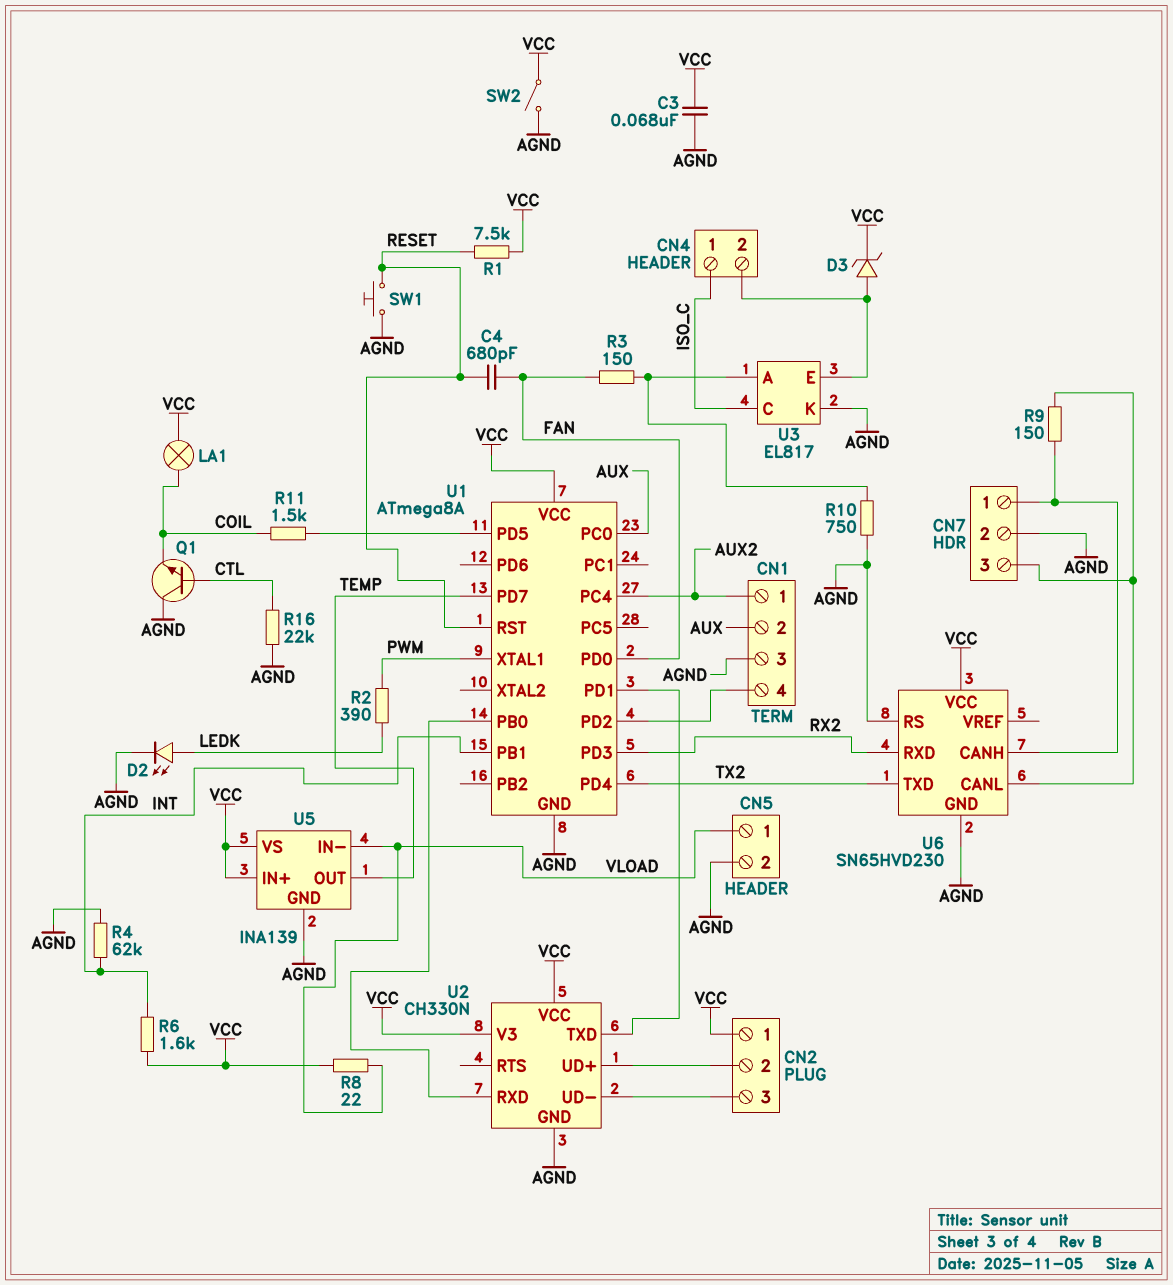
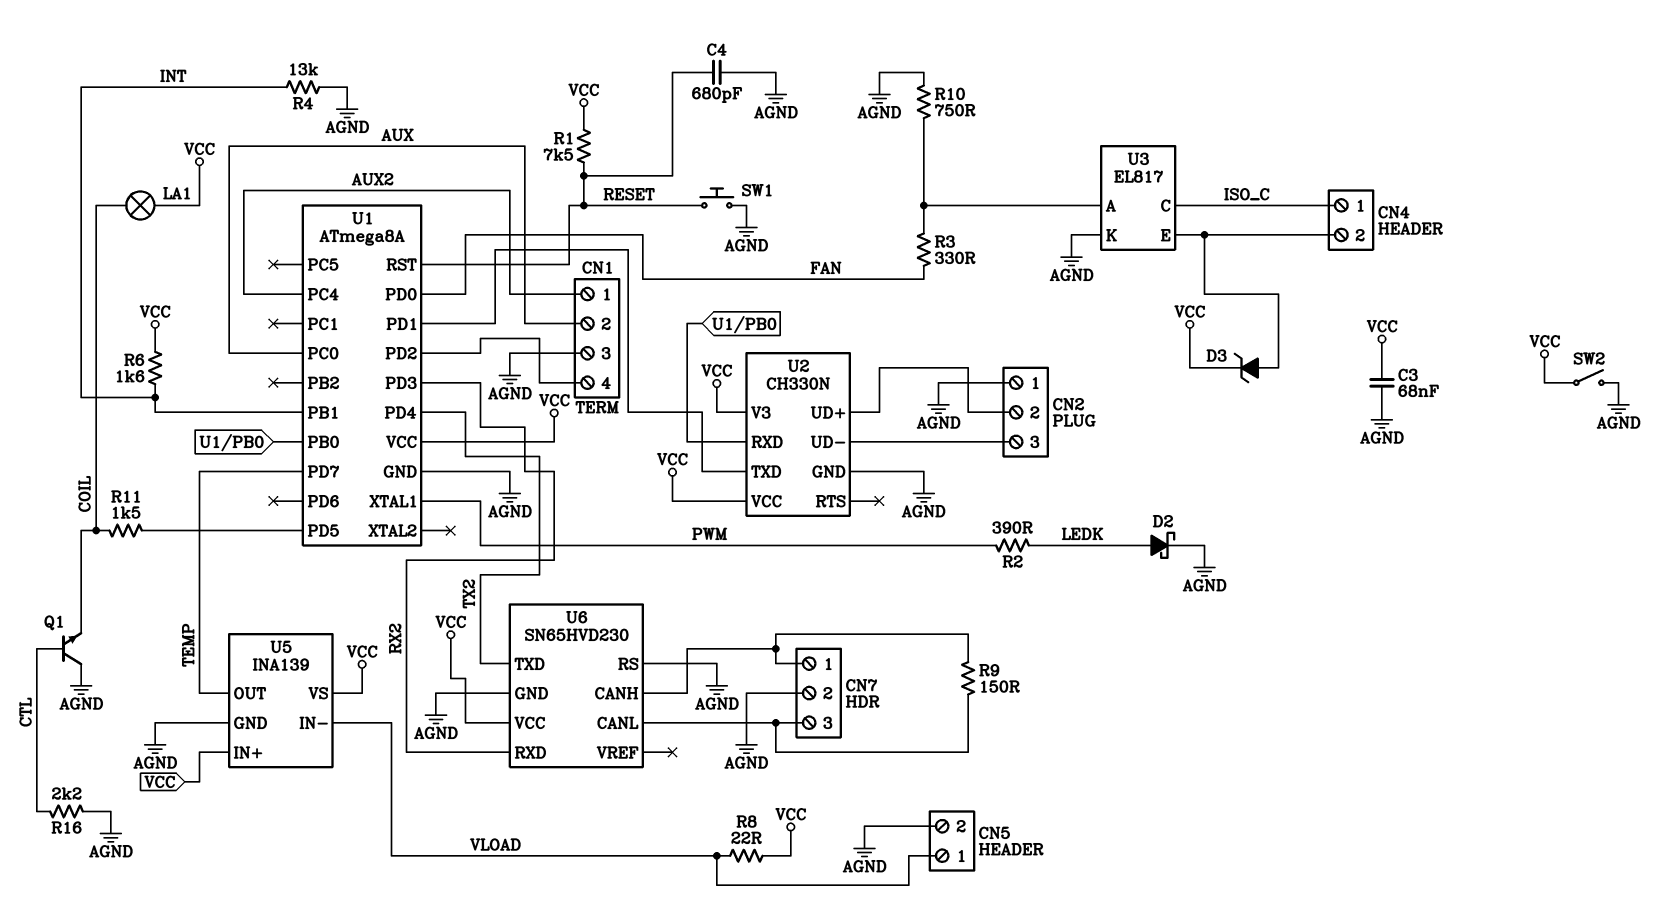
C4: 680pF (FAN, RESET) -> 680pF (AGND, RESET)
CN2 pin 1: VCC -> AGND
D2: LED (A LEDK, K AGND) -> schottky (A LEDK, K AGND)
R3: 150 (FAN, U3/A) -> 330 (FAN, U3/A)
R4: 62k (AGND, INT) -> 13k (AGND, INT)
R16: 22k (AGND, CTL) -> 2.2k (AGND, CTL)

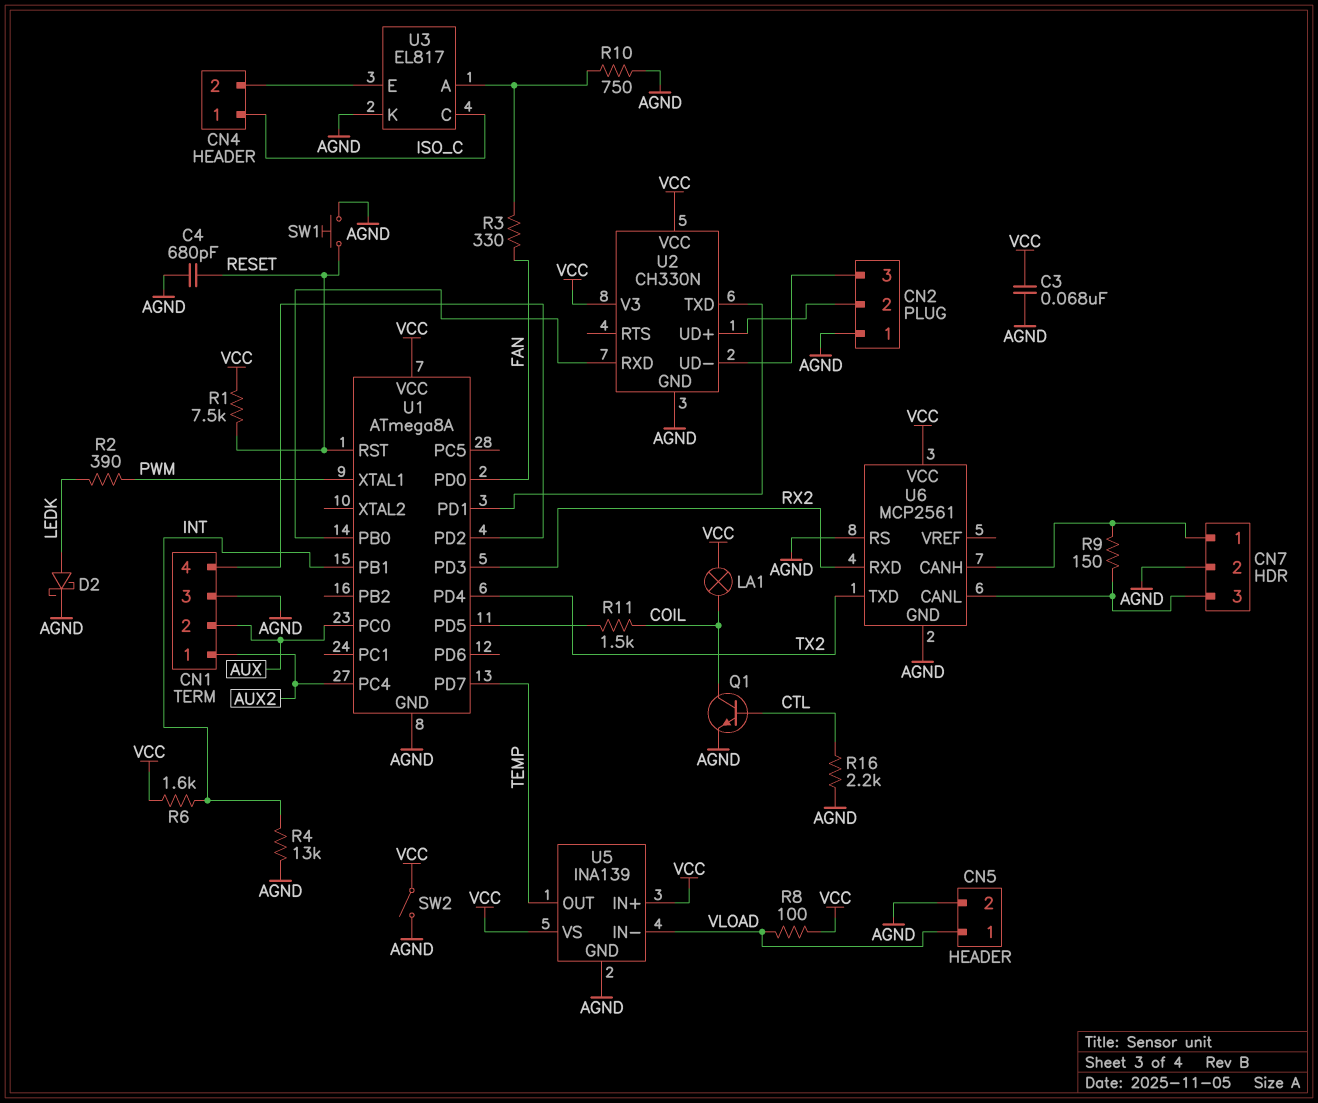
D3: zener (A CN4/2, K VCC) -> none
Q1: NPN (B CTL, C AGND, E COIL) -> NPN (B CTL, C COIL, E AGND)
R8: 22 (VCC, VLOAD) -> 100 (VCC, VLOAD)
U6: SN65HVD230 -> MCP2561

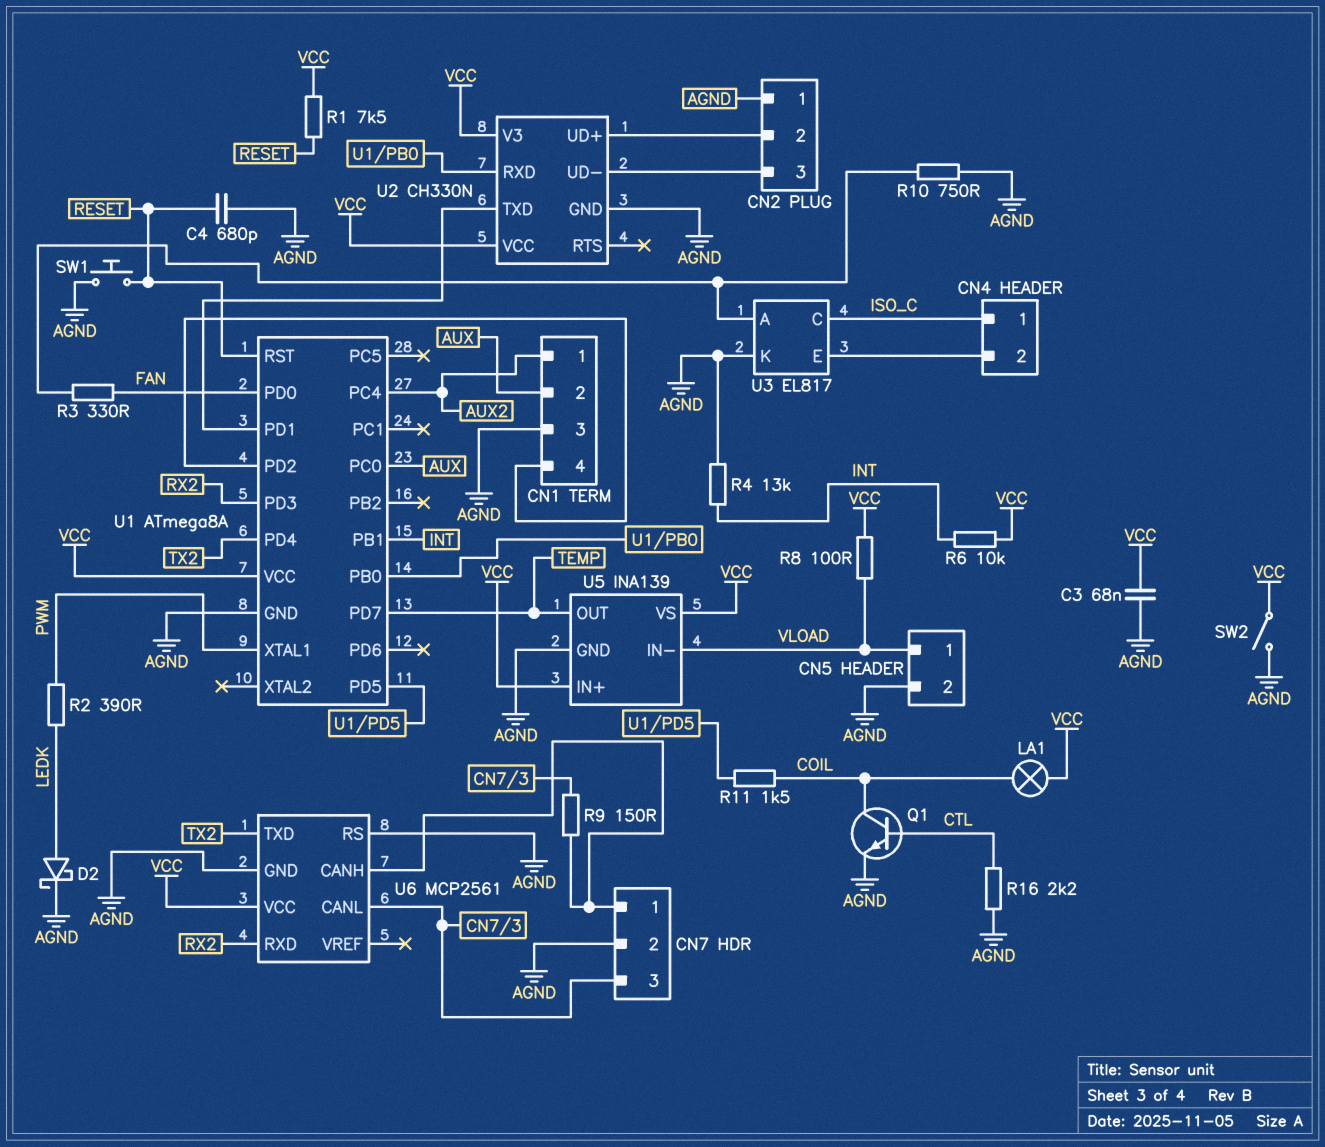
R6: 1.6k (INT, VCC) -> 10k (INT, VCC)

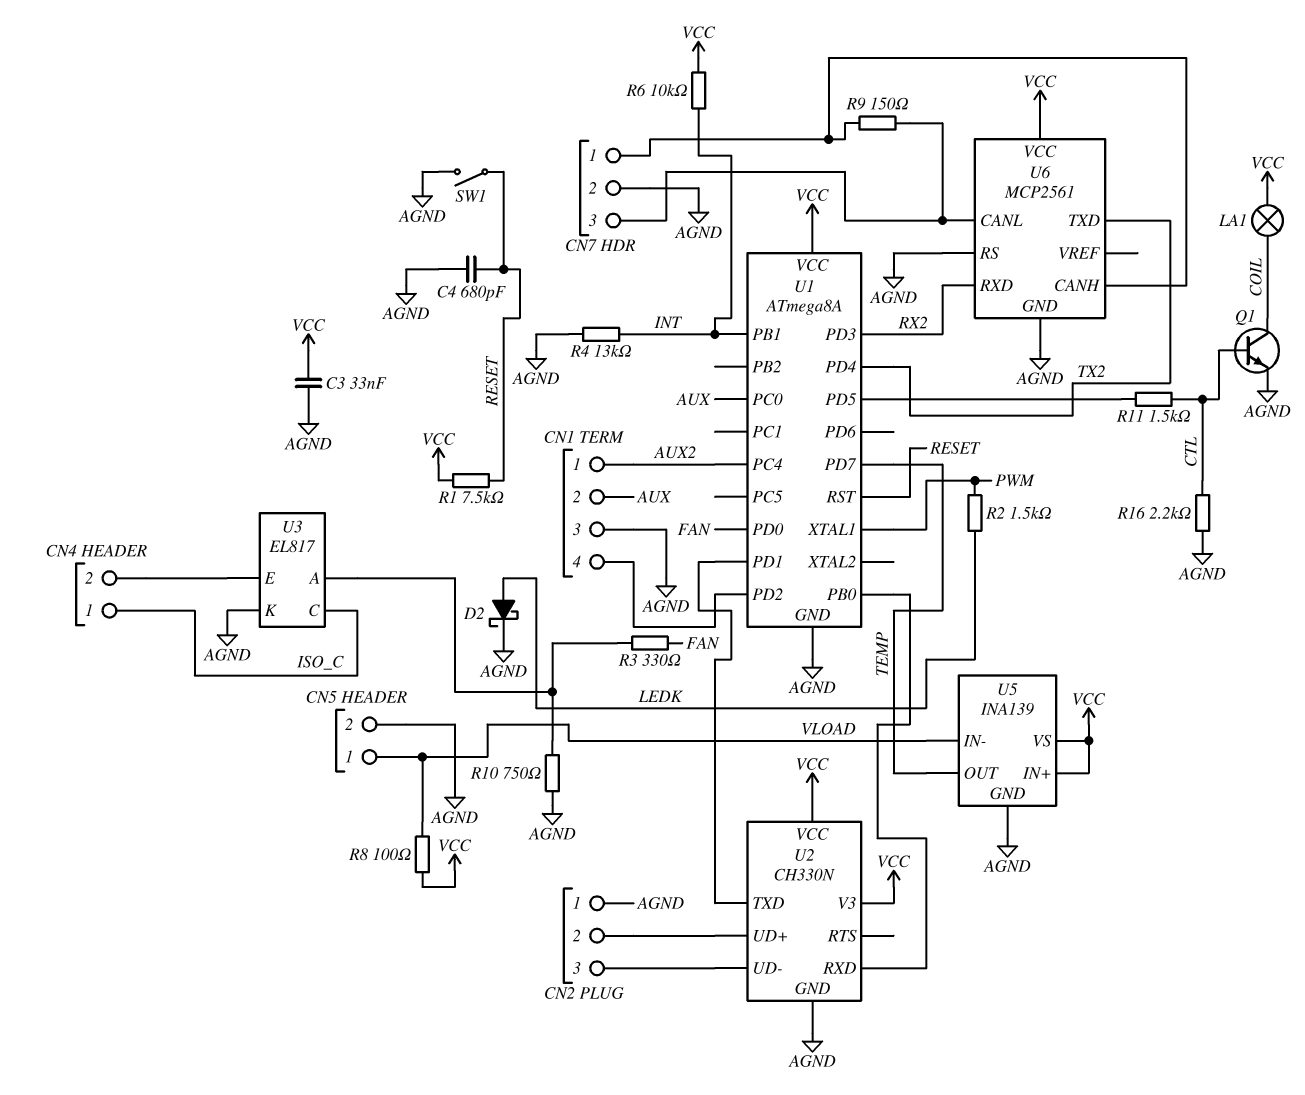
C3: 68nF (AGND, VCC) -> 33nF (AGND, VCC)
R2: 390 (LEDK, PWM) -> 1.5k (LEDK, PWM)
R11: 1.5k (COIL, U1/PD5) -> 1.5k (CTL, U1/PD5)
SW1: button (AGND, RESET) -> switch (AGND, RESET)
SW2: switch (AGND, VCC) -> none

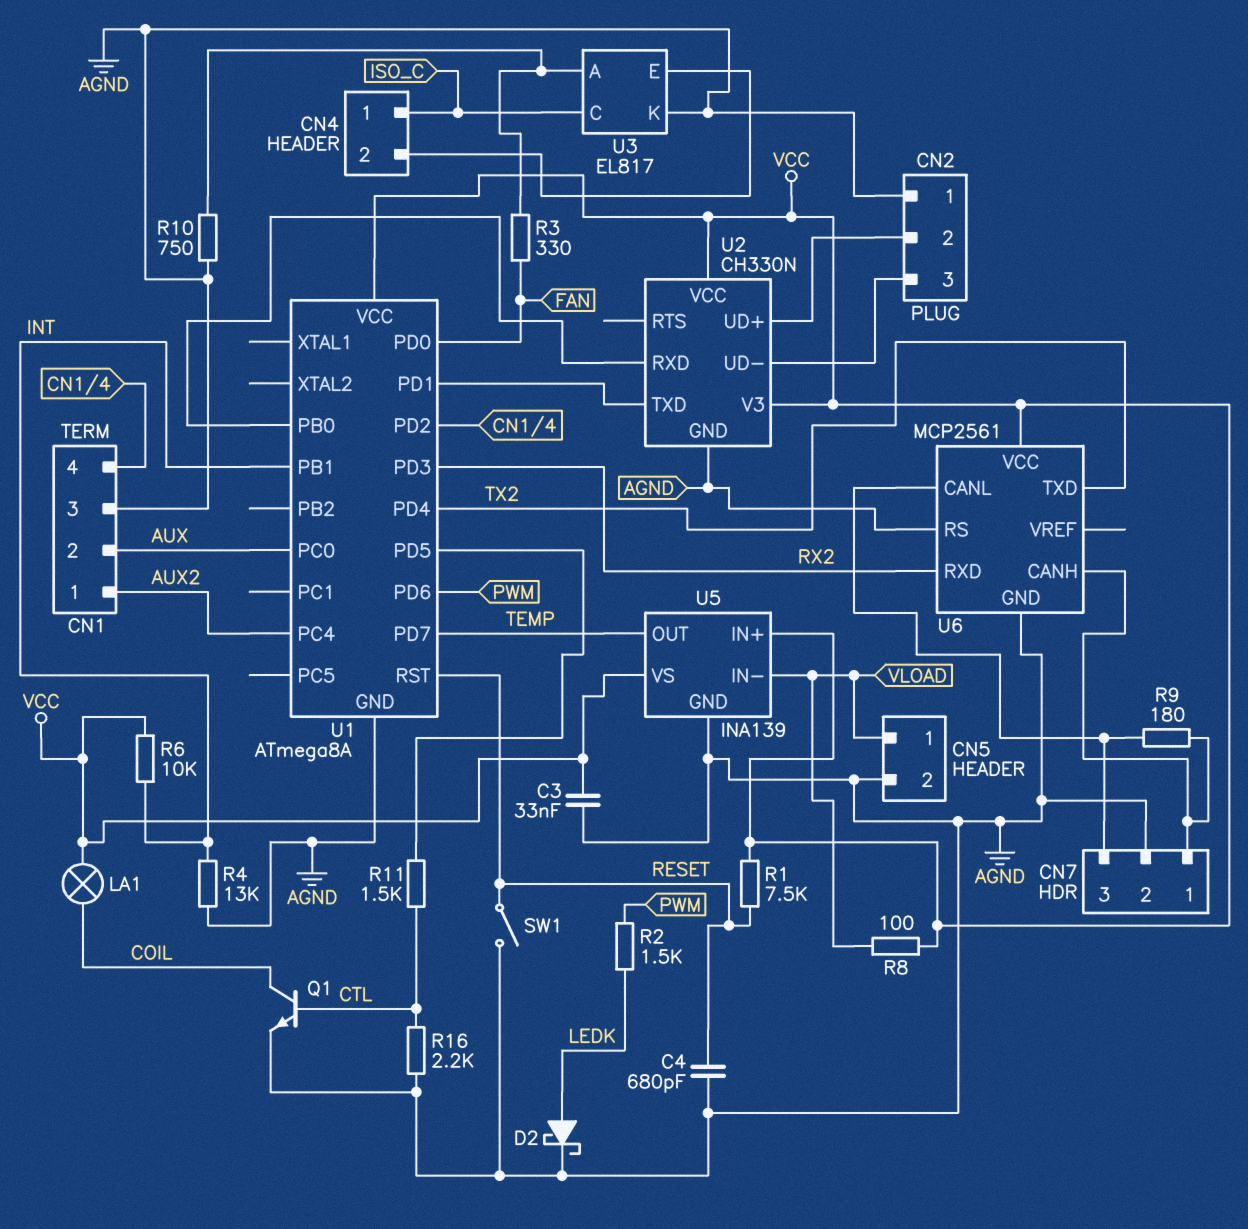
R9: 150 (CN7/1, CN7/3) -> 180 (CN7/1, CN7/3)
U1 pin PD6: none -> PWM
U1 pin XTAL1: PWM -> none

